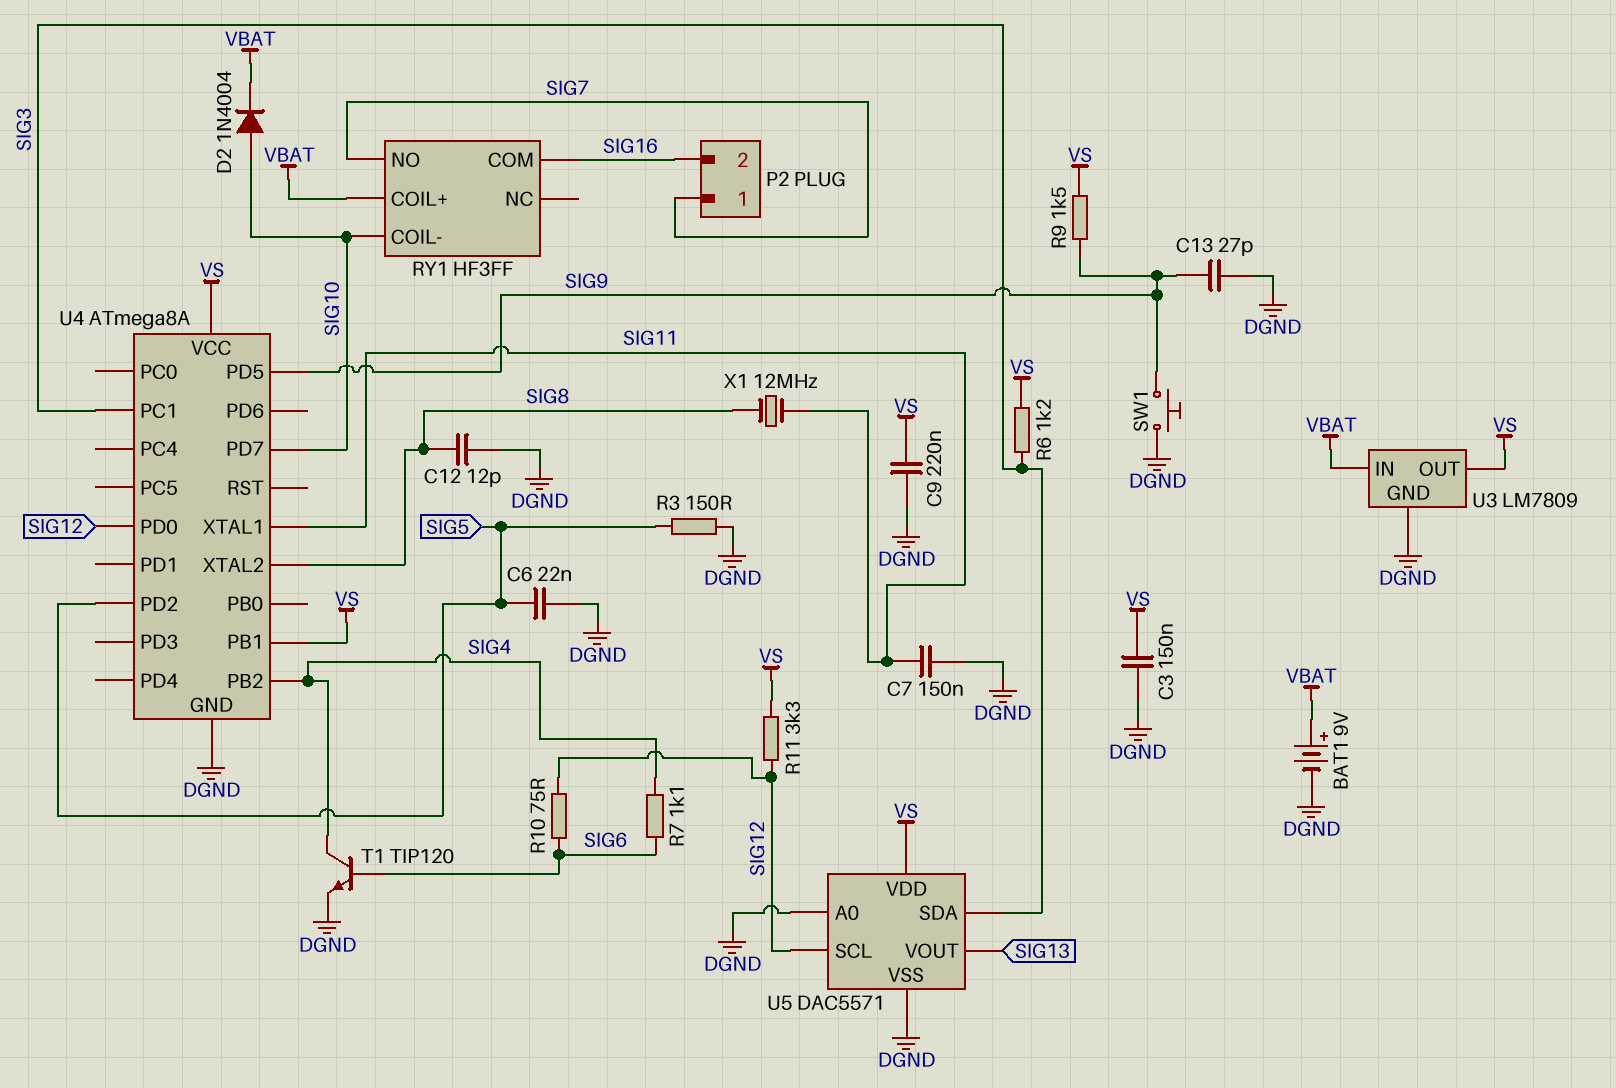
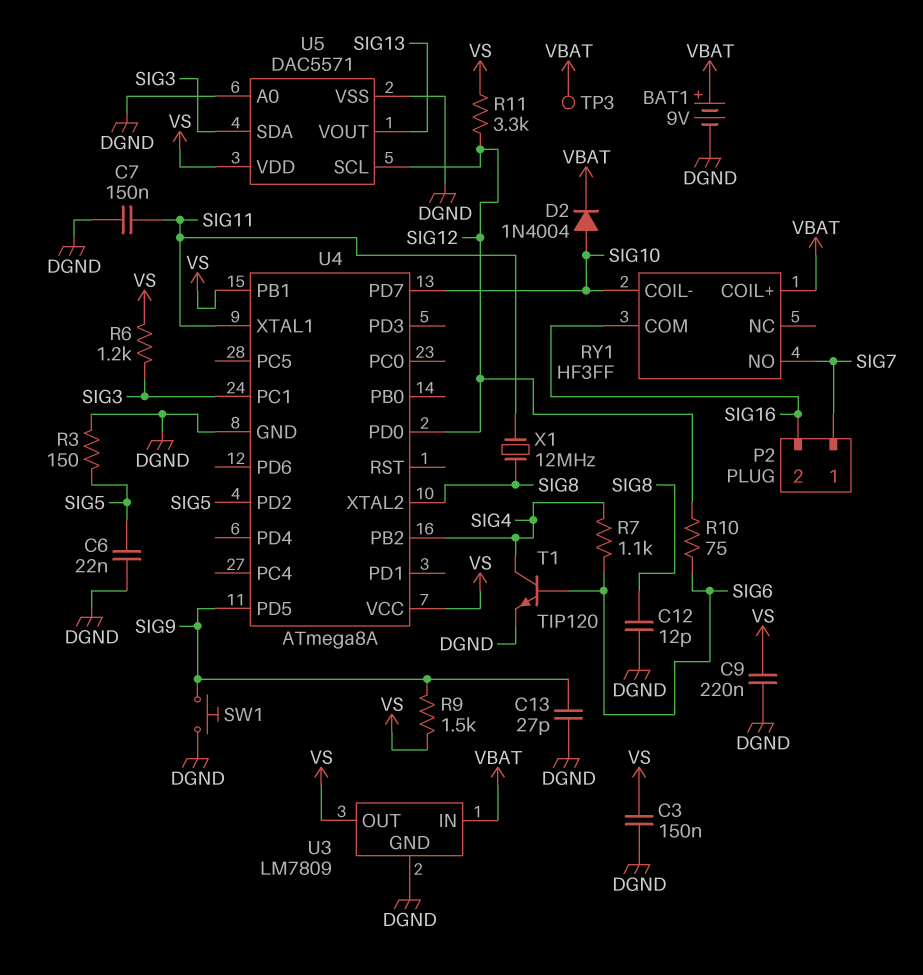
TP3: none -> test point (VBAT)

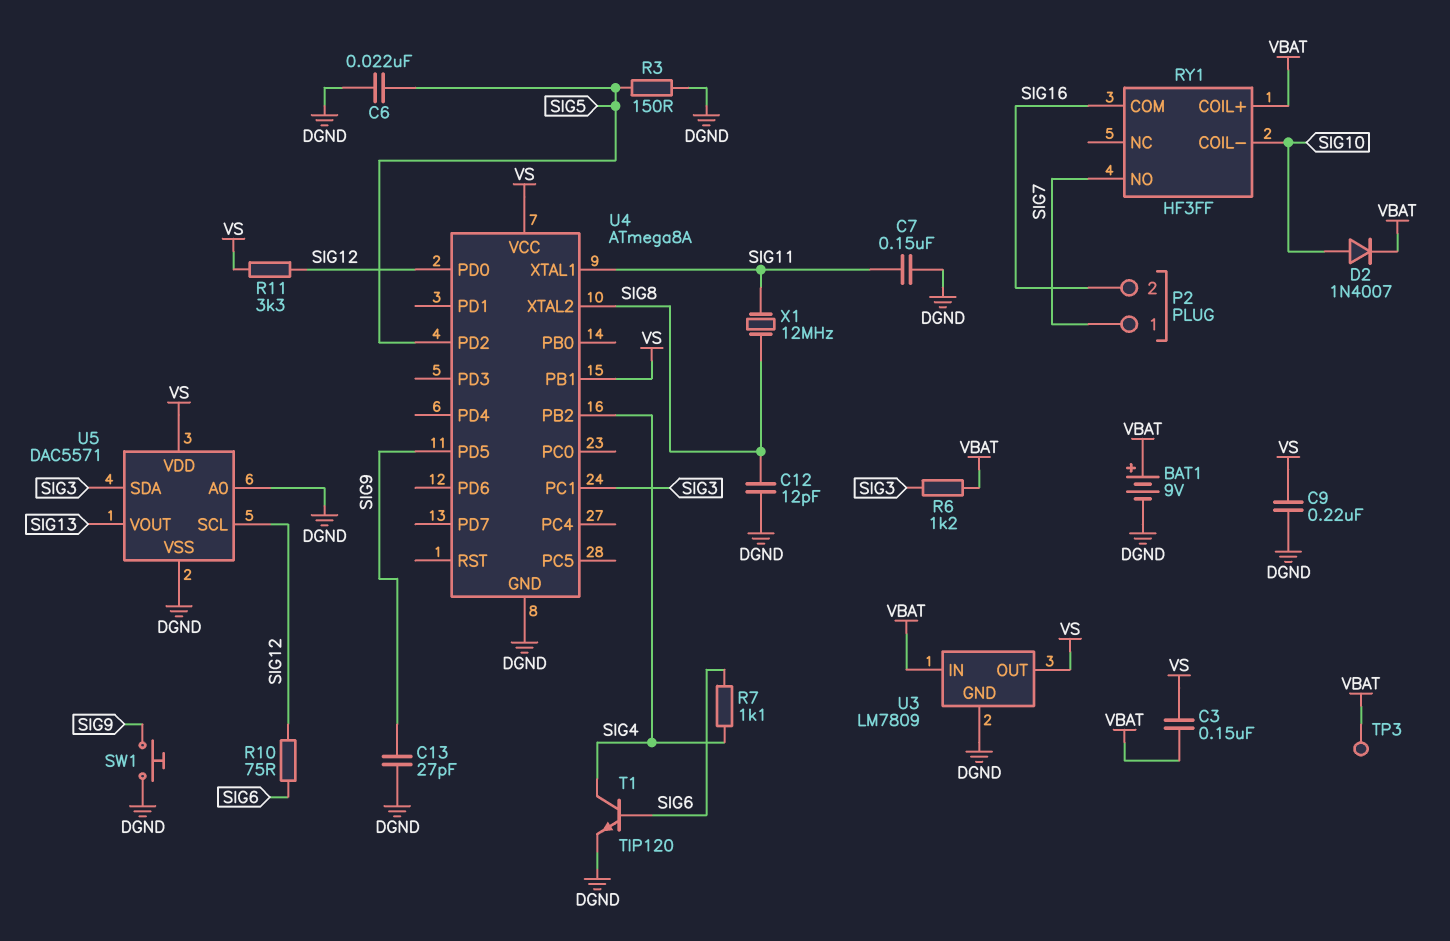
C3: 150nF (DGND, VS) -> 150nF (VBAT, VS)
D2: diode 1N4004 (A SIG10, K VBAT) -> diode 1N4007 (A SIG10, K VBAT)
R6: 1.2k (SIG3, VS) -> 1.2k (SIG3, VBAT)
R9: 1.5k (SIG9, VS) -> none
U4 pin PD7: SIG10 -> none

